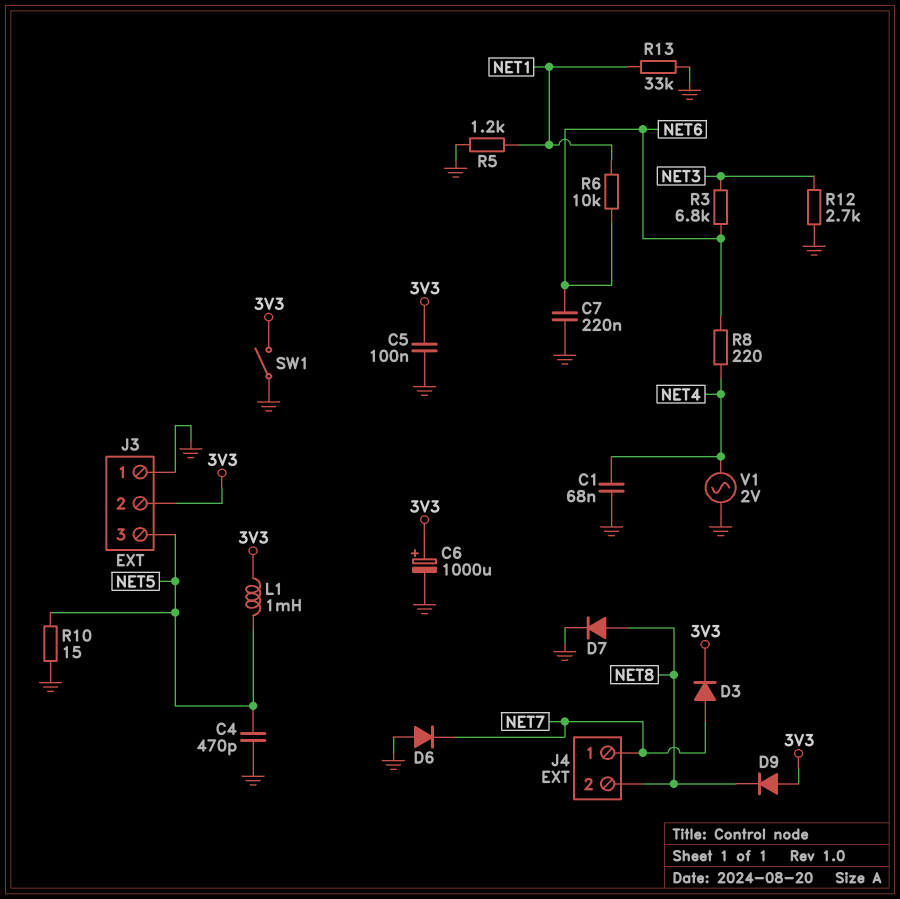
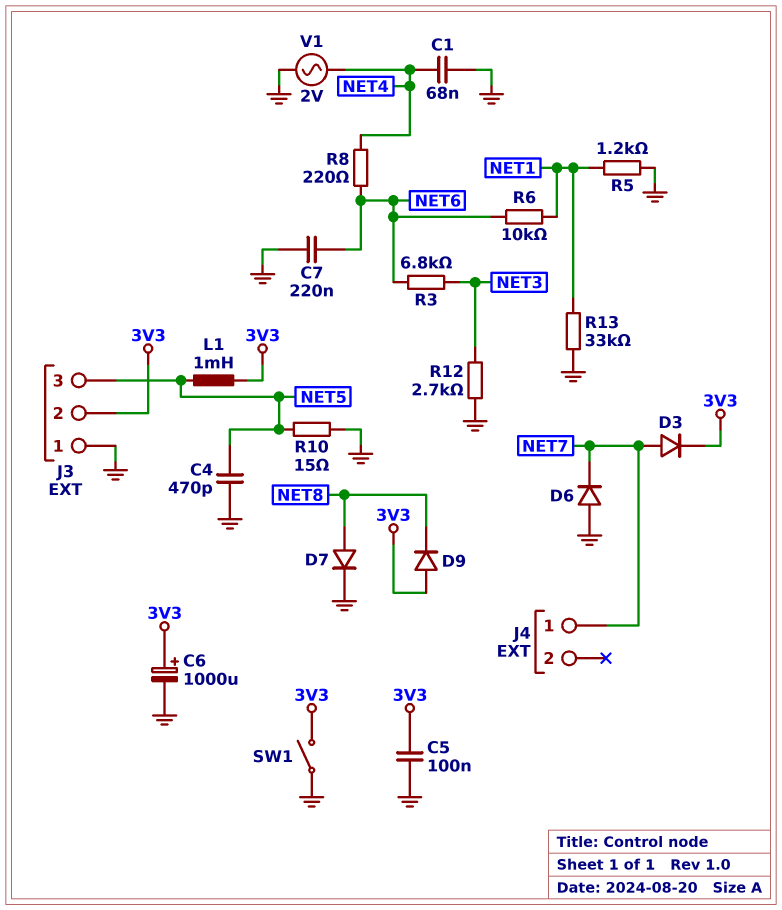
J4 pin 2: NET8 -> none

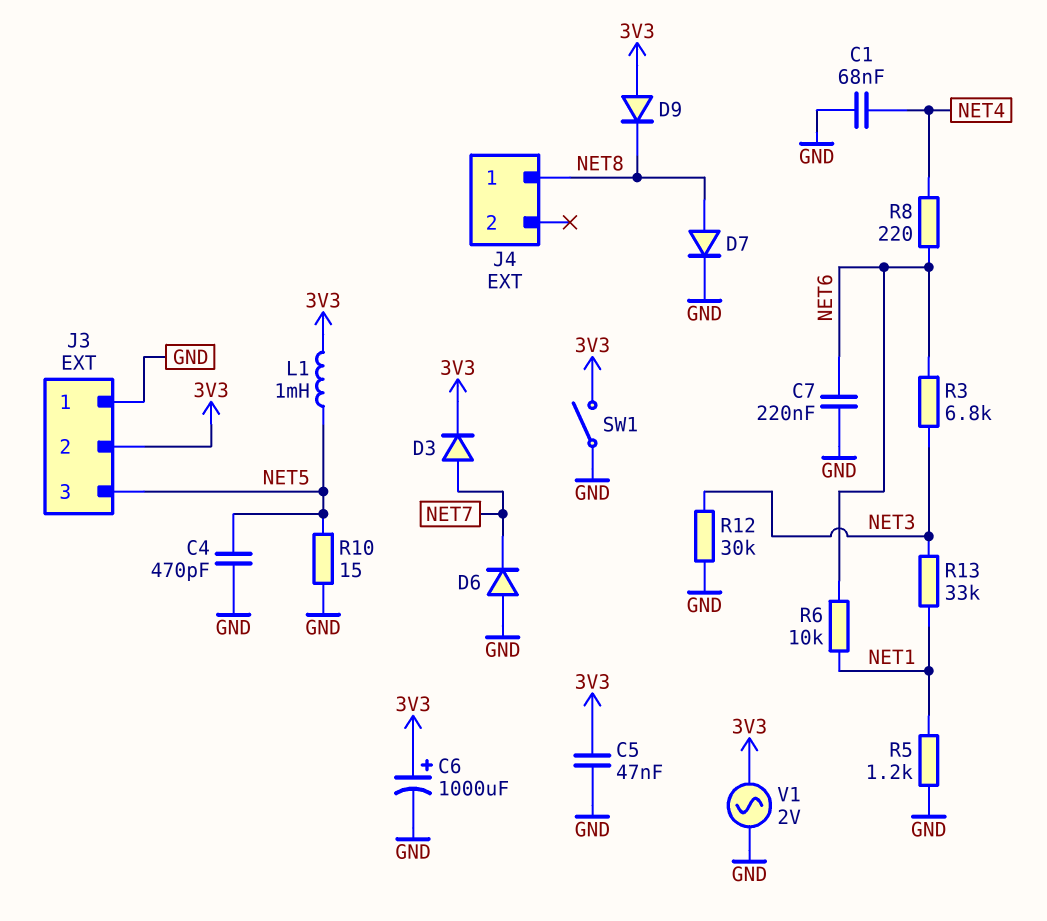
C5: 100nF (3V3, GND) -> 47nF (3V3, GND)
J4 pin 1: NET7 -> NET8
R12: 2.7k (GND, NET3) -> 30k (GND, NET3)
R13: 33k (GND, NET1) -> 33k (NET1, NET3)
V1: AC 2V (GND, NET4) -> AC 2V (3V3, GND)

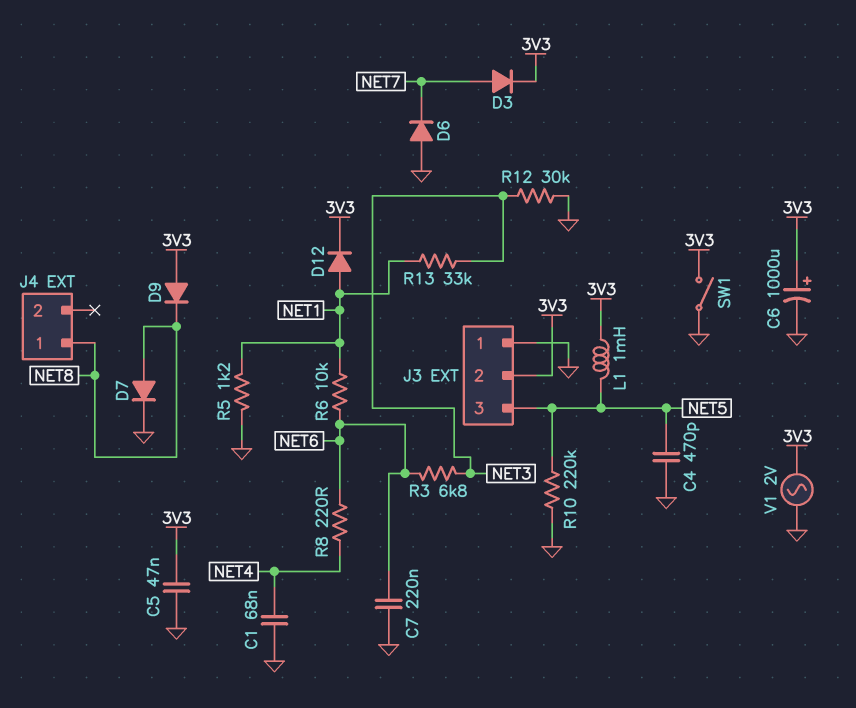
D12: none -> diode (A NET1, K 3V3)
R10: 15 (GND, NET5) -> 220k (GND, NET5)

